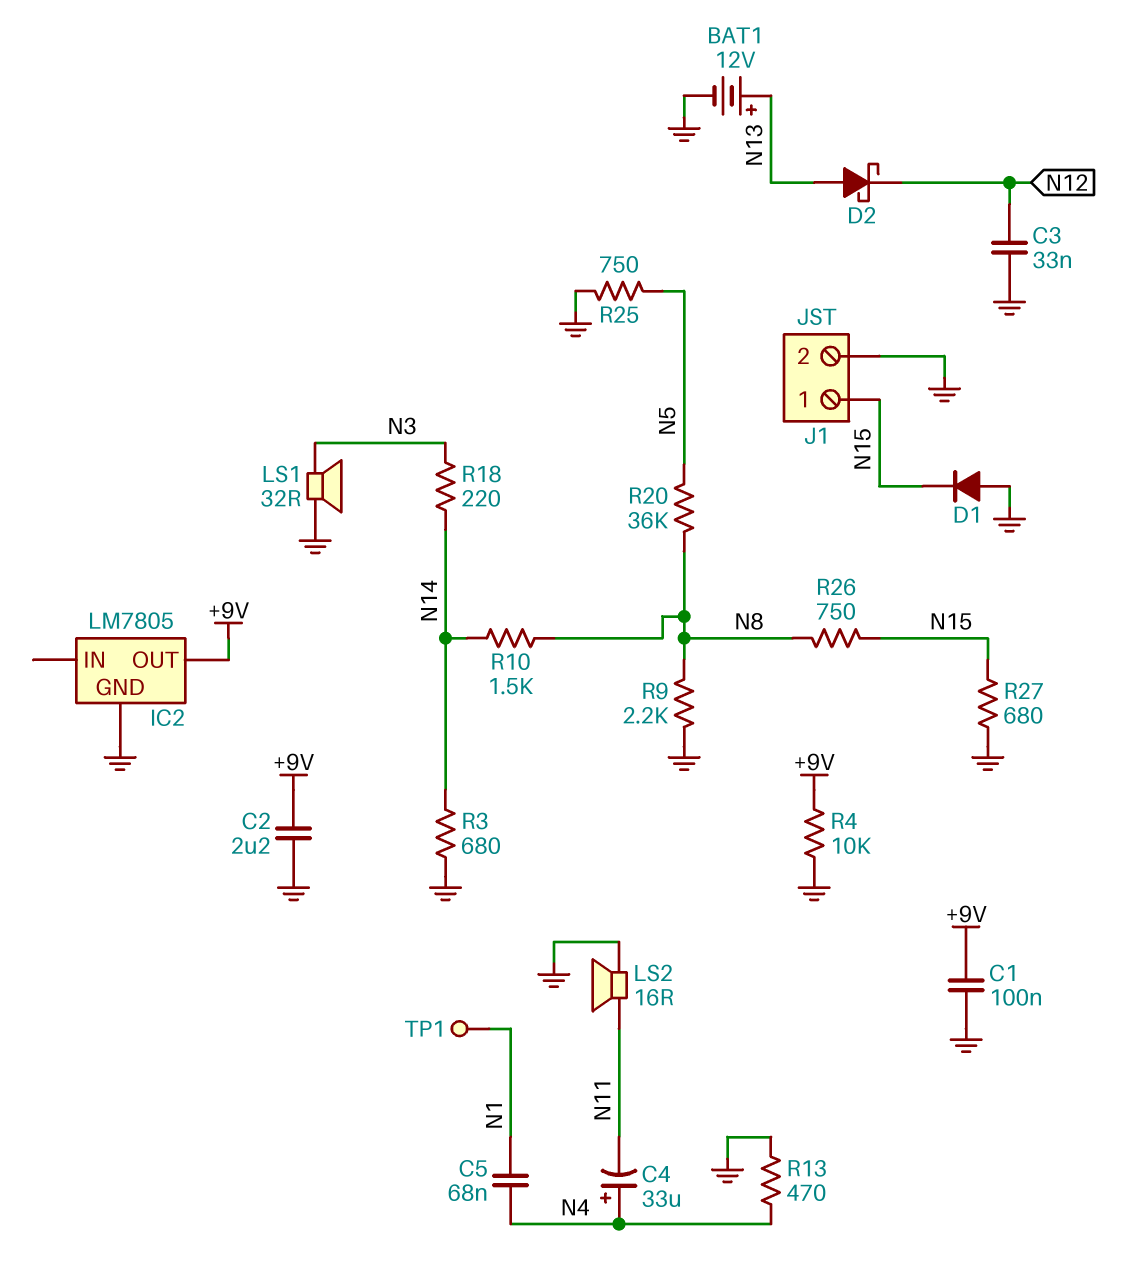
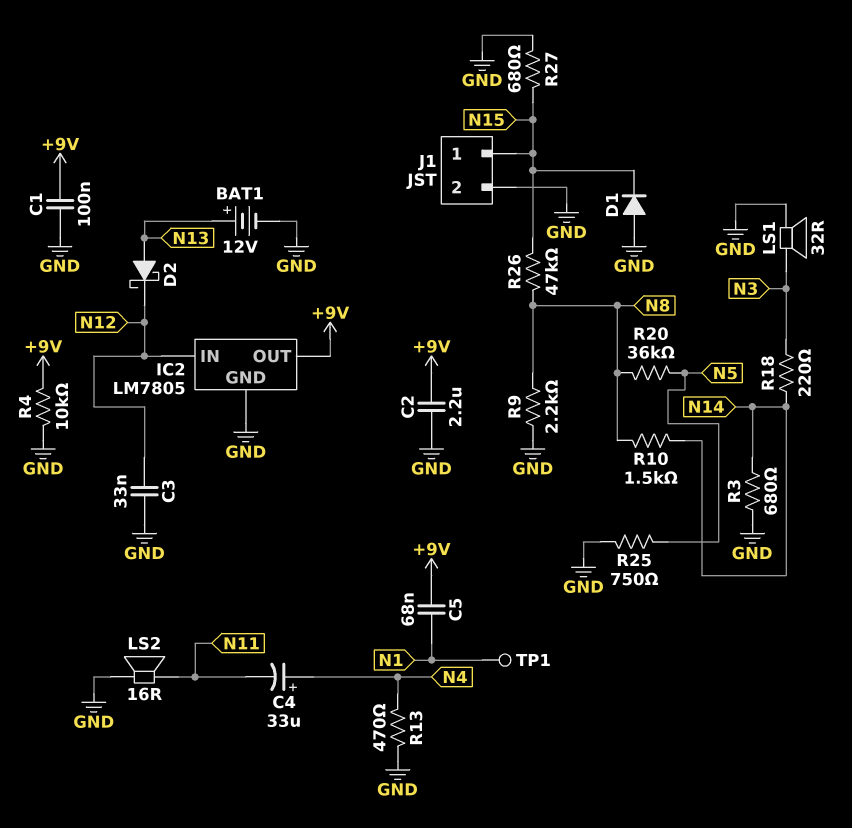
C5: 68nF (N1, N4) -> 68nF (+9V, N1)
IC2 pin IN: none -> N12
R26: 750 (N8, N15) -> 47k (N8, N15)

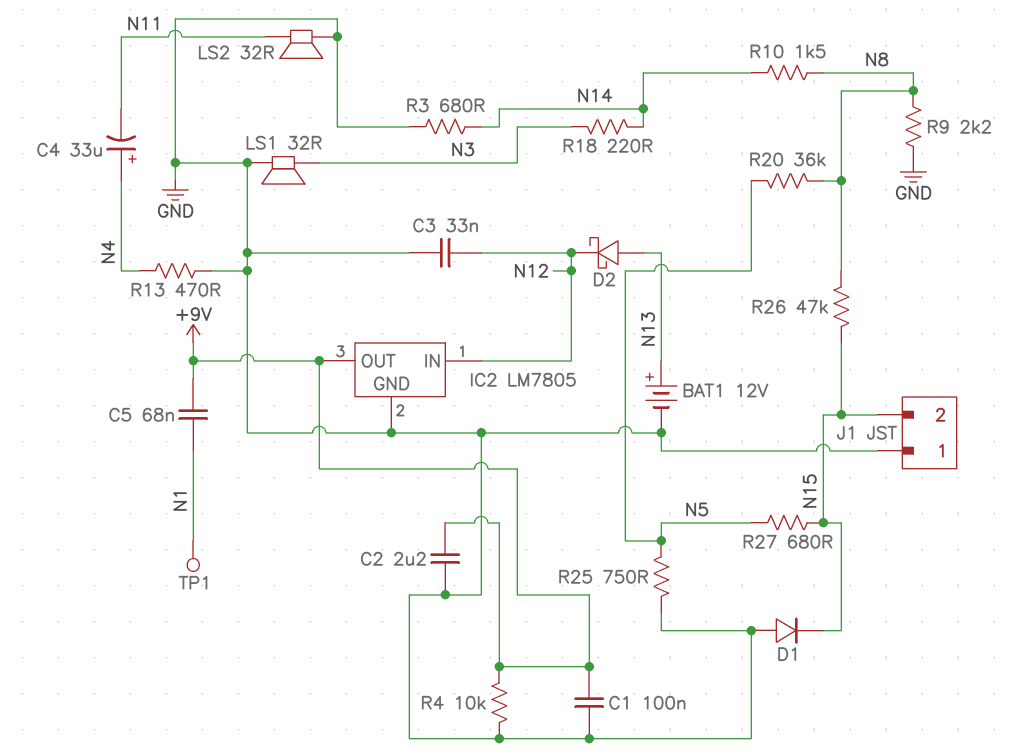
J1 pin 1: N15 -> GND
J1 pin 2: GND -> N15
LS2: speaker 16R (GND, N11) -> speaker 32R (GND, N11)
R27: 680 (GND, N15) -> 680 (N5, N15)

